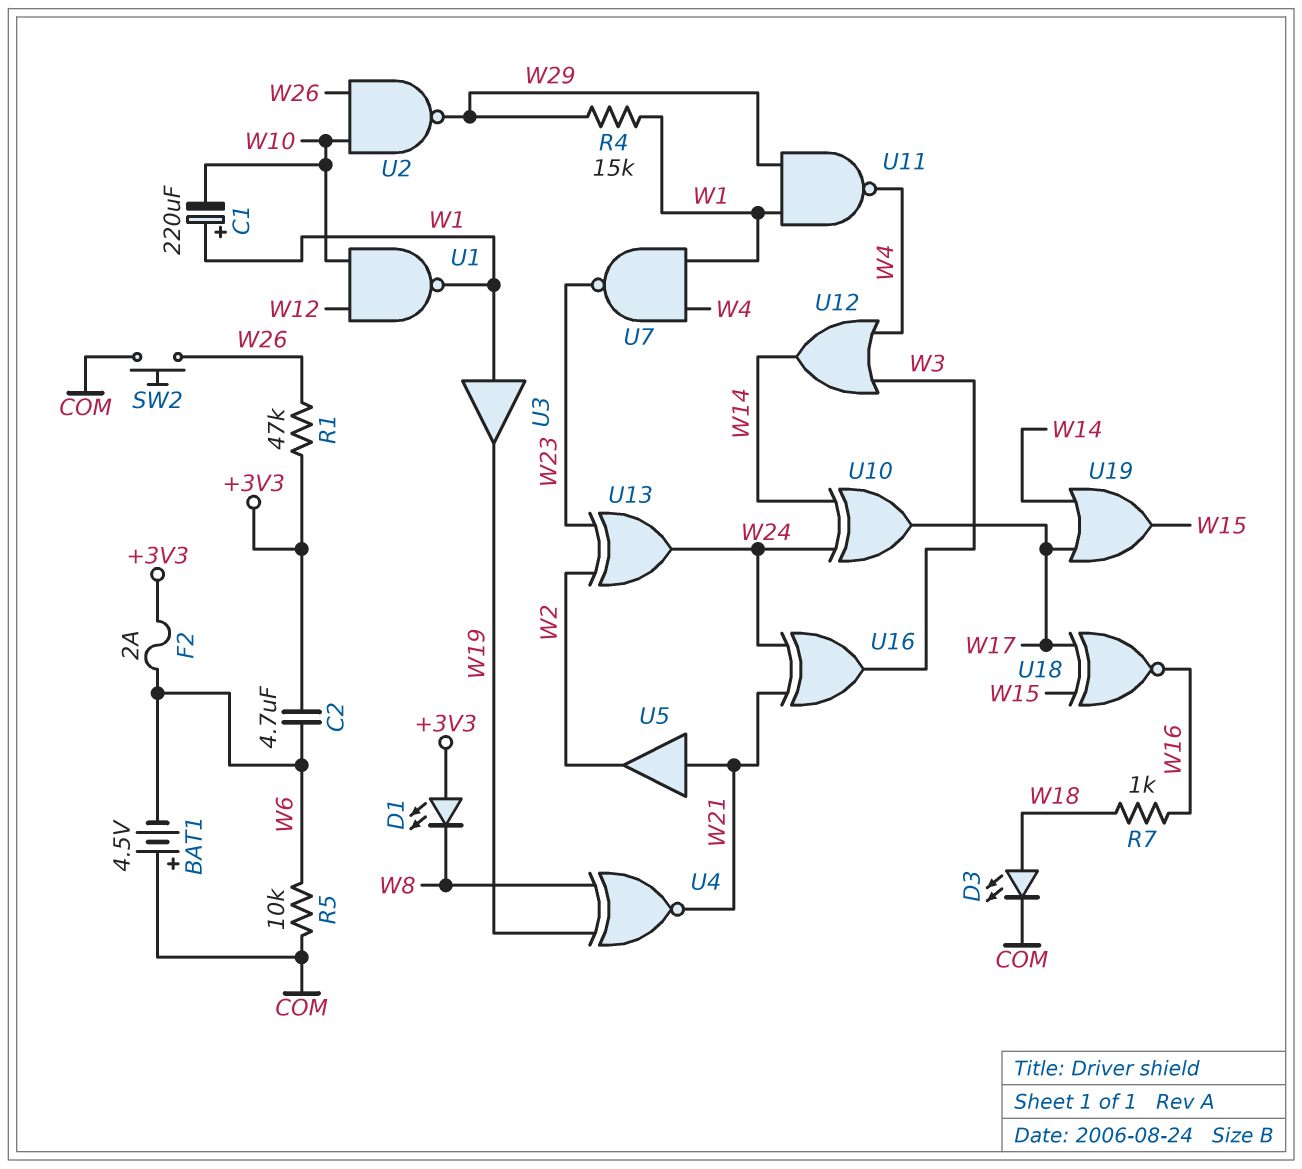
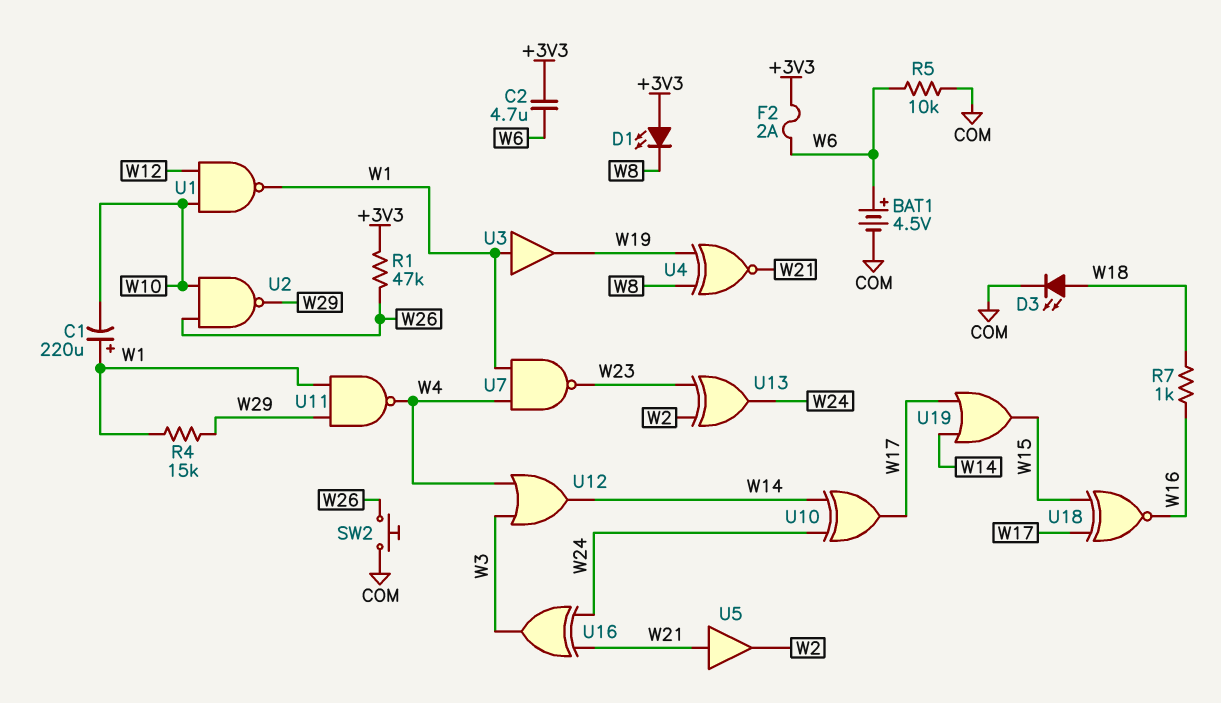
BAT1: 4.5V (plus COM, minus W6) -> 4.5V (plus W6, minus COM)

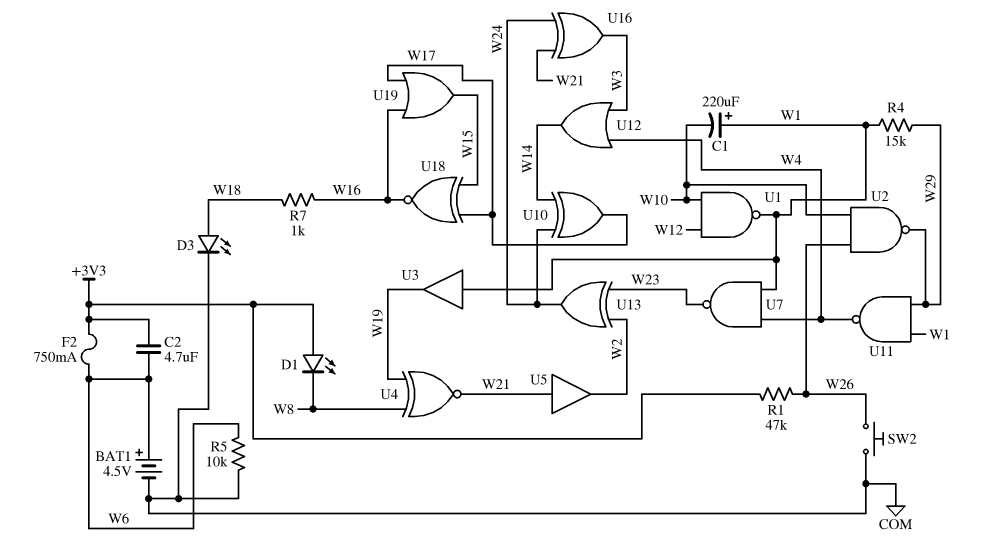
F2: 2A (+3V3, W6) -> 750mA (+3V3, W6)
U19: OR (in W14, in W17, out W15) -> OR (in W16, in W17, out W15)

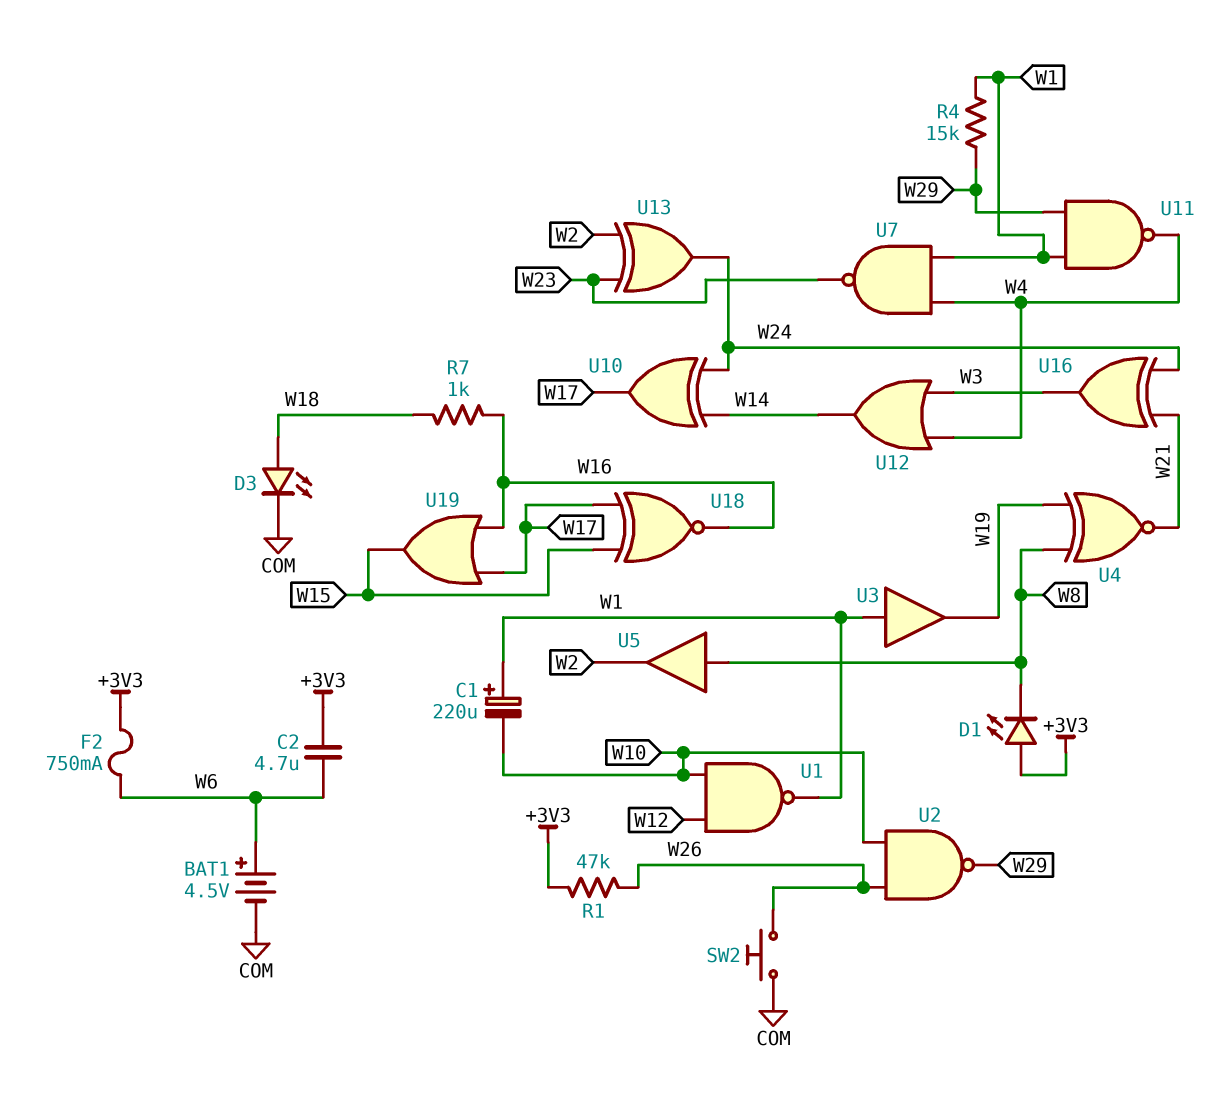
R5: 10k (COM, W6) -> none
U5: buffer (in W21, out W2) -> buffer (in W8, out W2)

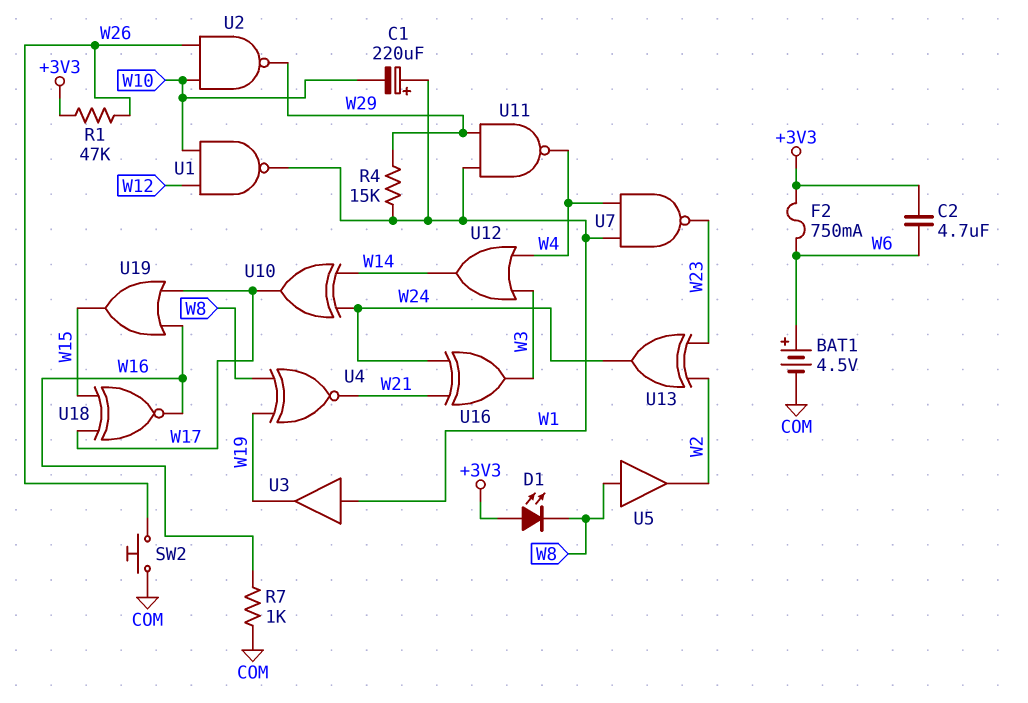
D3: LED (A W18, K COM) -> none
R7: 1k (W16, W18) -> 1k (COM, W16)

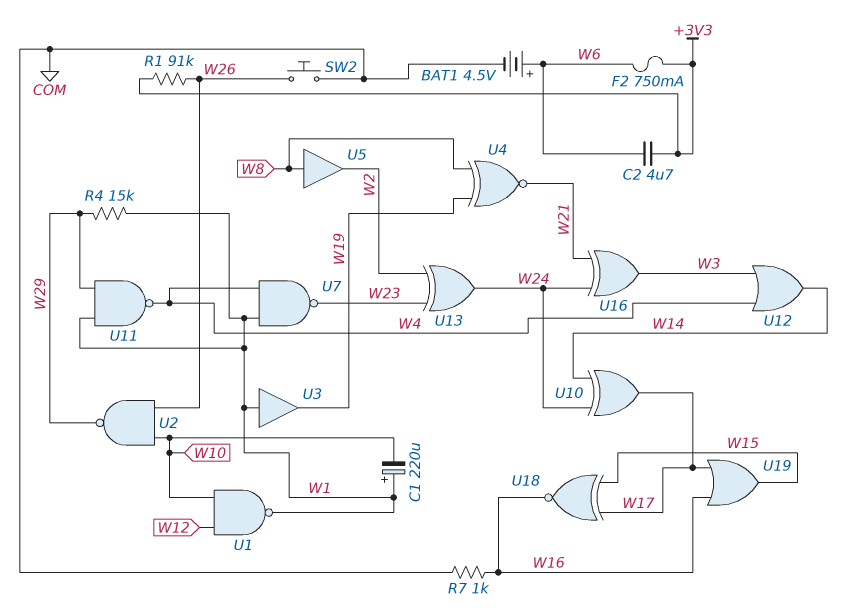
D1: LED (A +3V3, K W8) -> none
R1: 47k (+3V3, W26) -> 91k (+3V3, W26)

